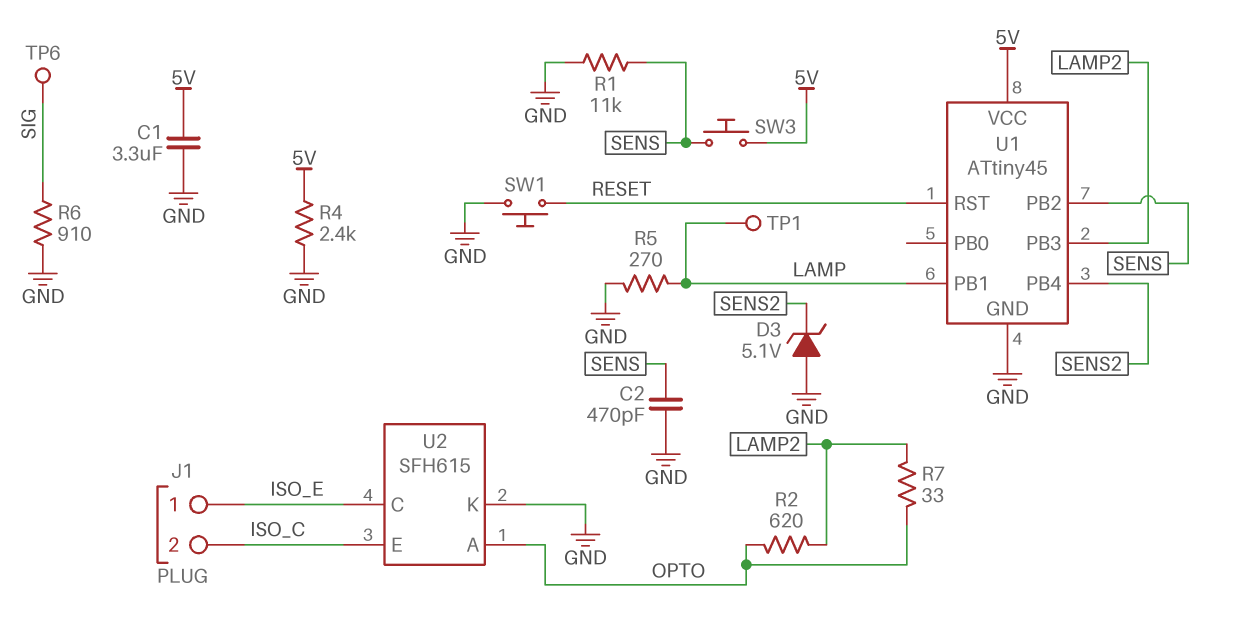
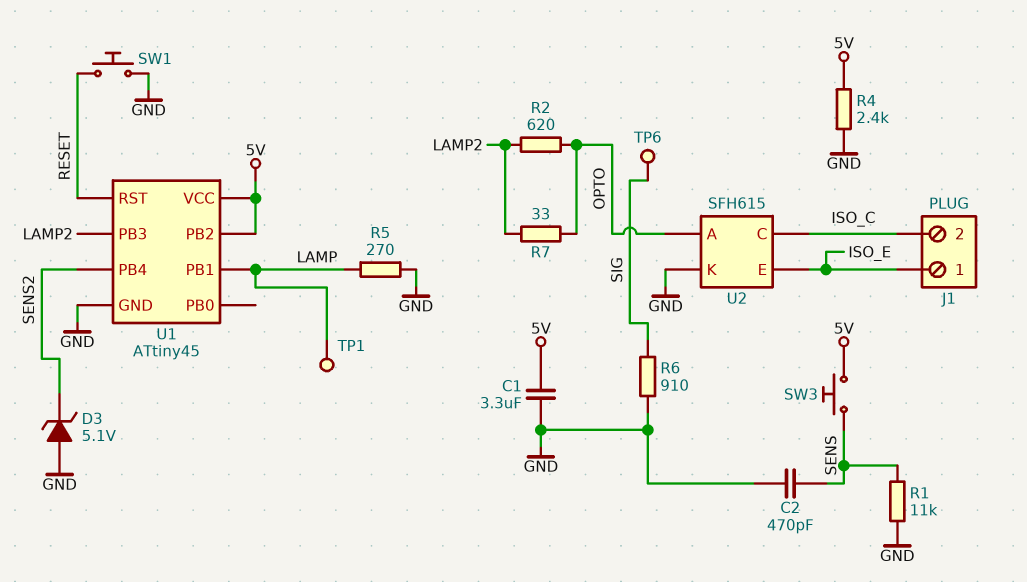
U1 pin PB2: SENS -> 5V
U2 pin C: ISO_E -> ISO_C
U2 pin E: ISO_C -> ISO_E

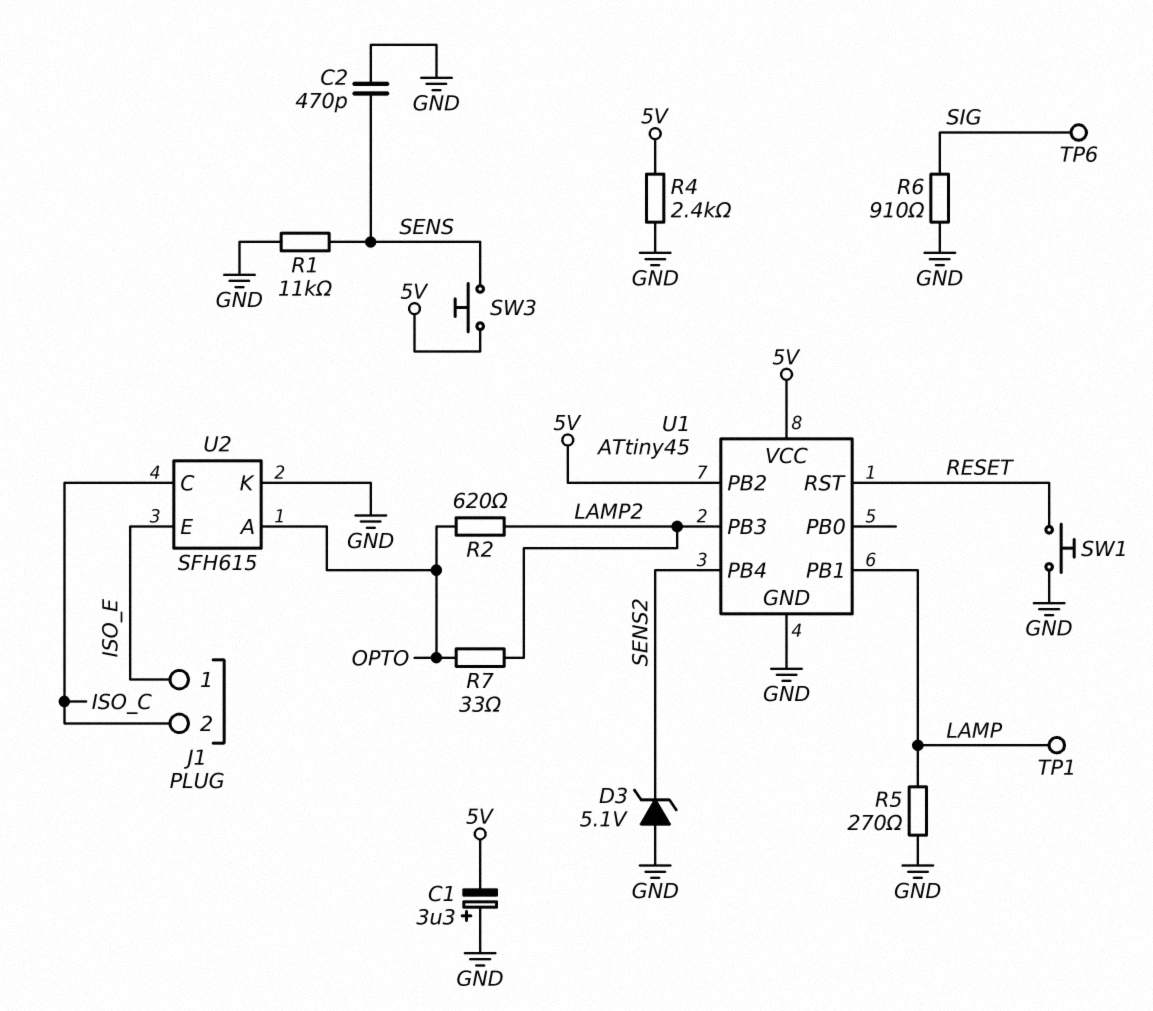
C1: 3.3uF (5V, GND) -> 3.3uF (plus GND, minus 5V)

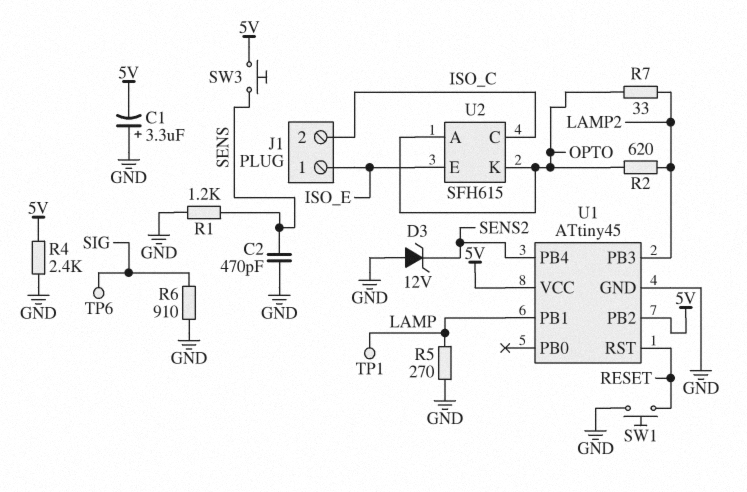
D3: zener 5.1V (A GND, K SENS2) -> zener 12V (A GND, K SENS2)
R1: 11k (GND, SENS) -> 1.2k (GND, SENS)
U2 pin K: GND -> OPTO

